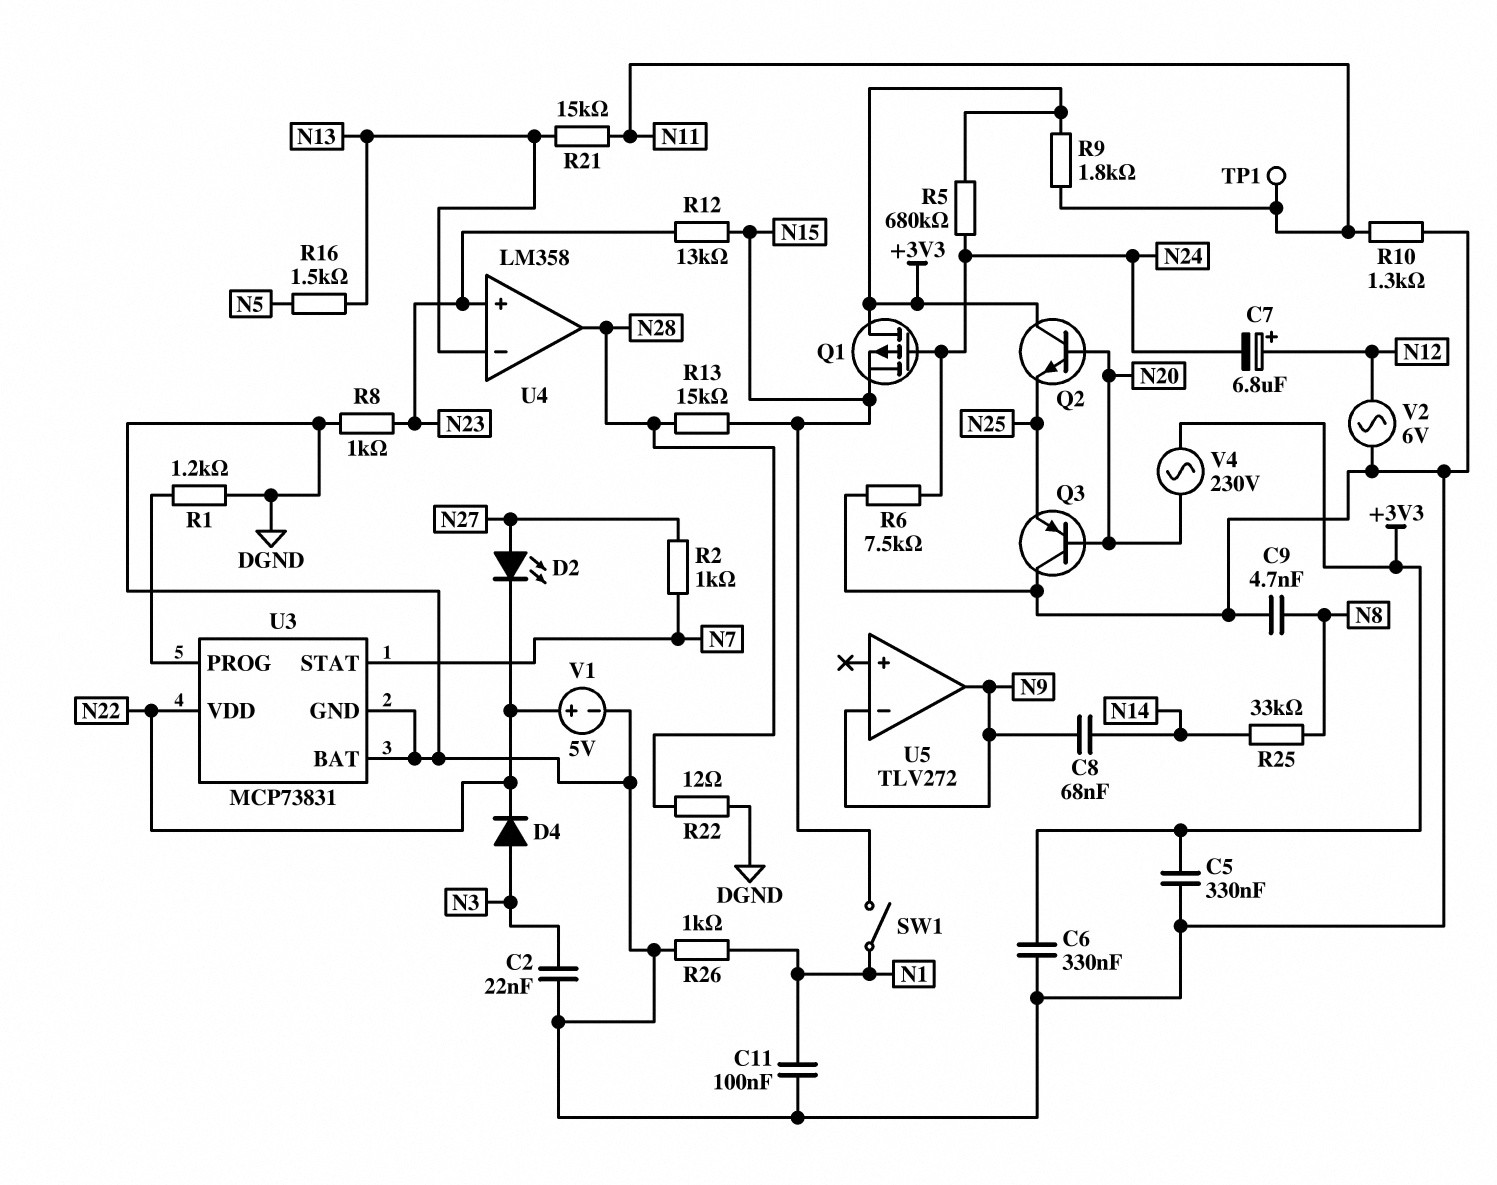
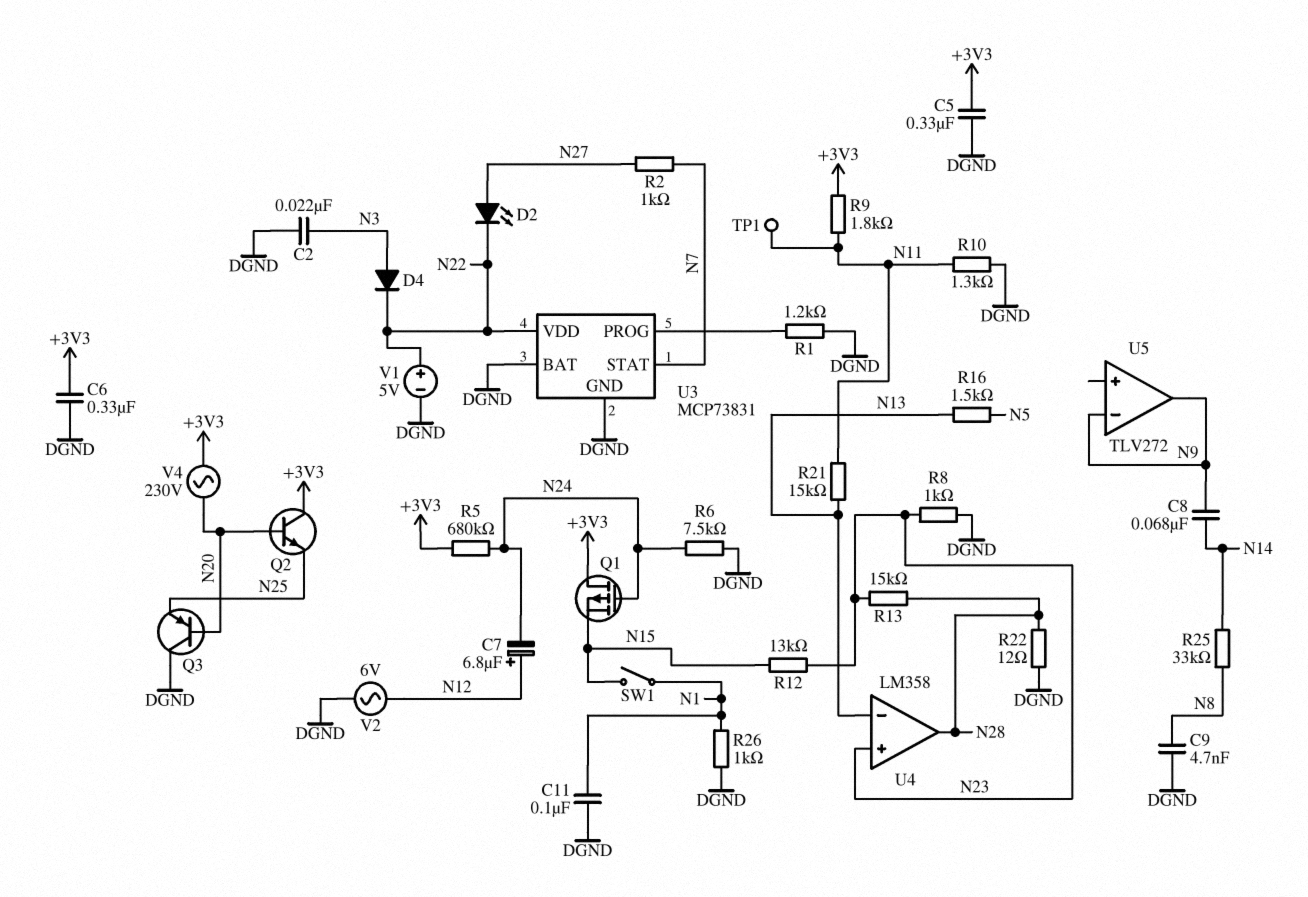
R13: 15k (N15, N28) -> 15k (N23, N28)

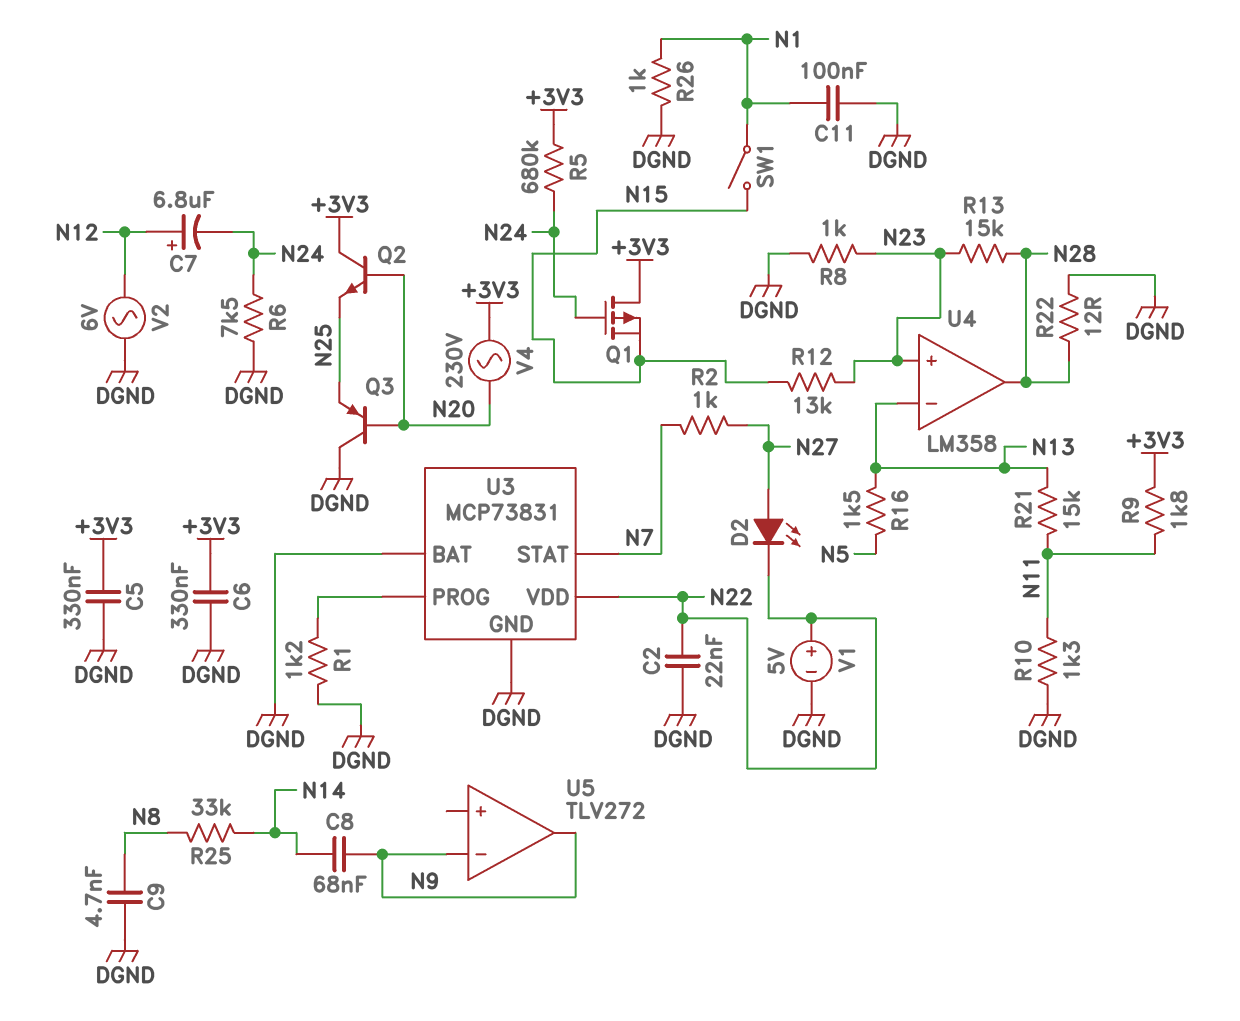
C2: 22nF (DGND, N3) -> 22nF (DGND, N22)
D4: diode (A N3, K N22) -> none
TP1: test point (N11) -> none

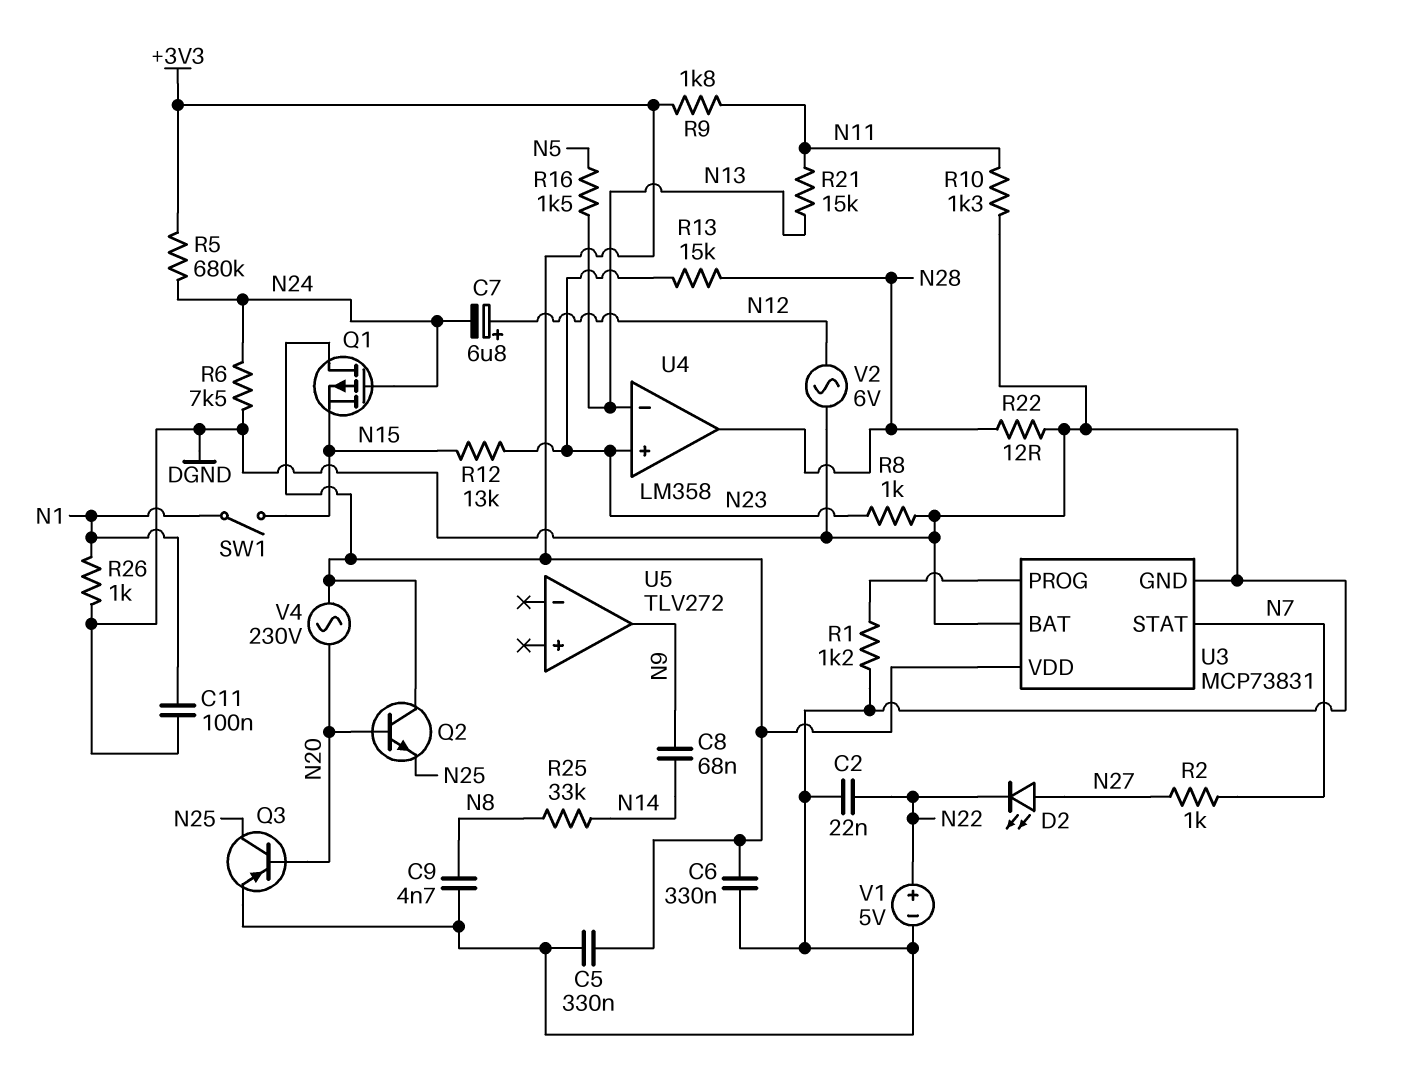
Q3: PNP (B N20, C DGND, E N25) -> PNP (B N20, C N25, E DGND)
U3 pin VDD: N22 -> +3V3
U5 pin in-: N9 -> none

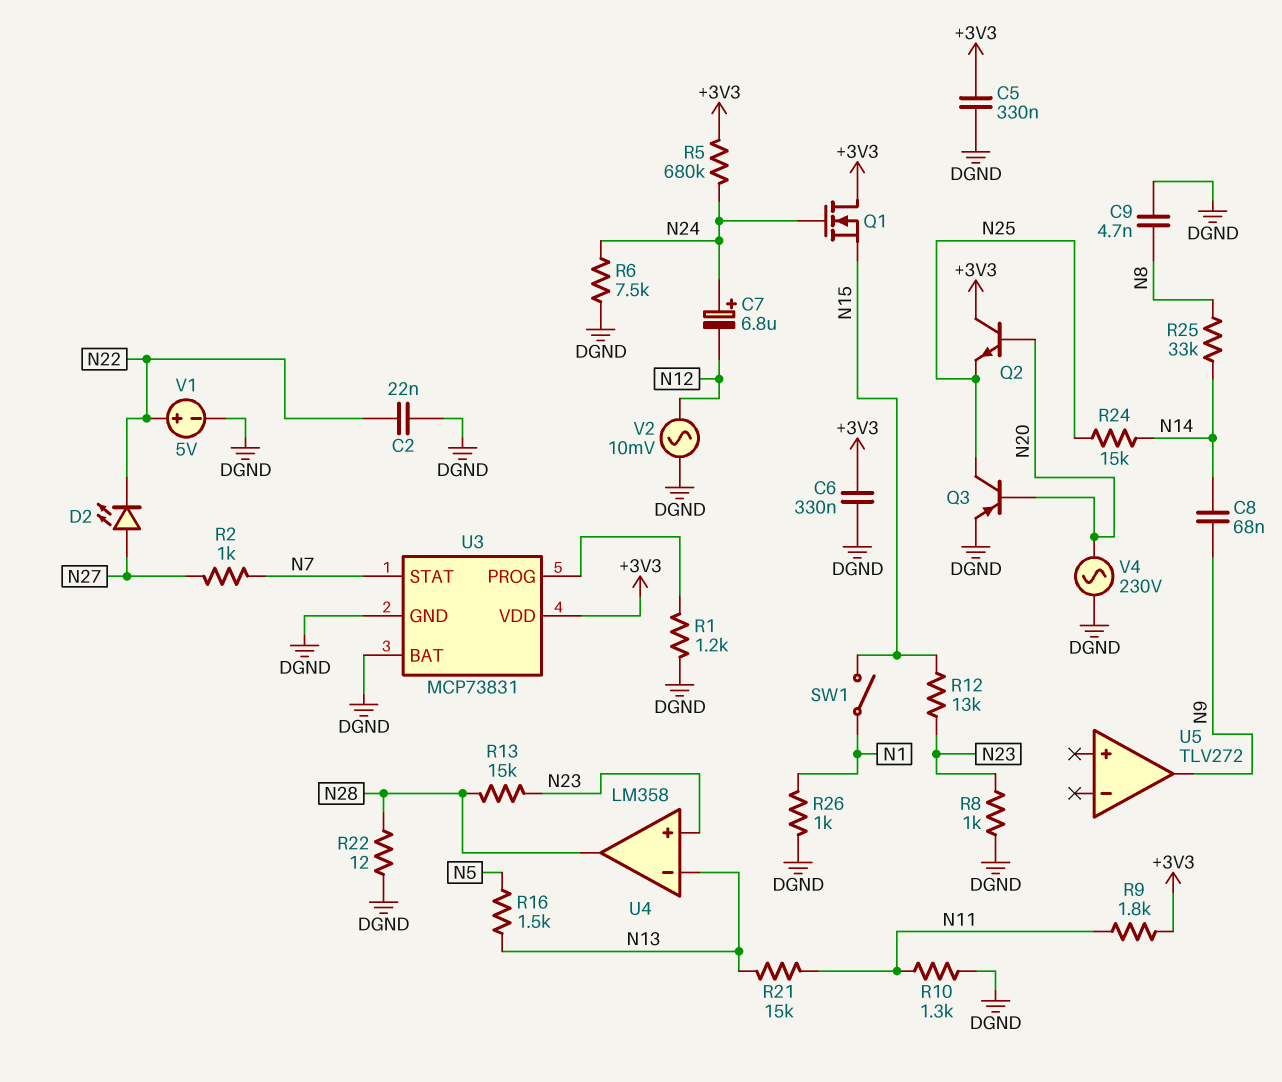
C7: 6.8uF (plus N12, minus N24) -> 6.8uF (plus N24, minus N12)
C11: 100nF (DGND, N1) -> none
Q1: PMOS (G N24, D +3V3, S N15) -> NMOS (G N24, D +3V3, S N15)
R24: none -> 15k (N14, N25)
V2: AC 6V (DGND, N12) -> AC 10mV (DGND, N12)
V4: AC 230V (+3V3, N20) -> AC 230V (DGND, N20)

